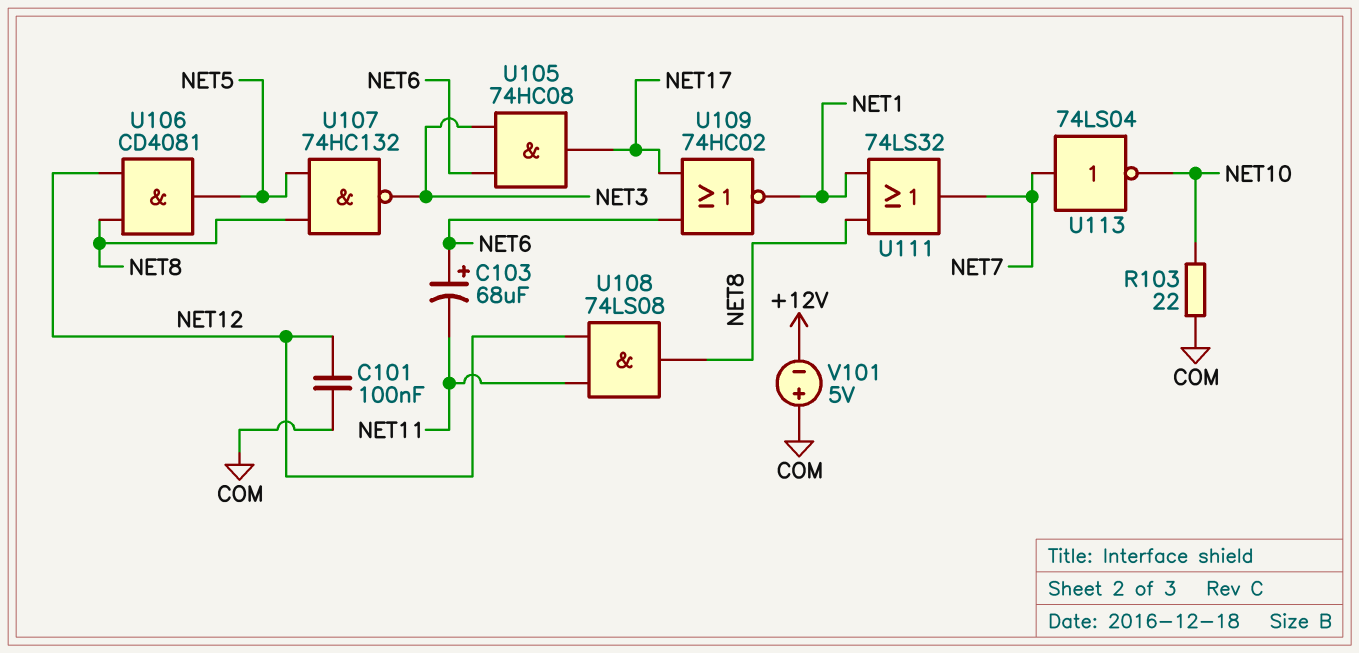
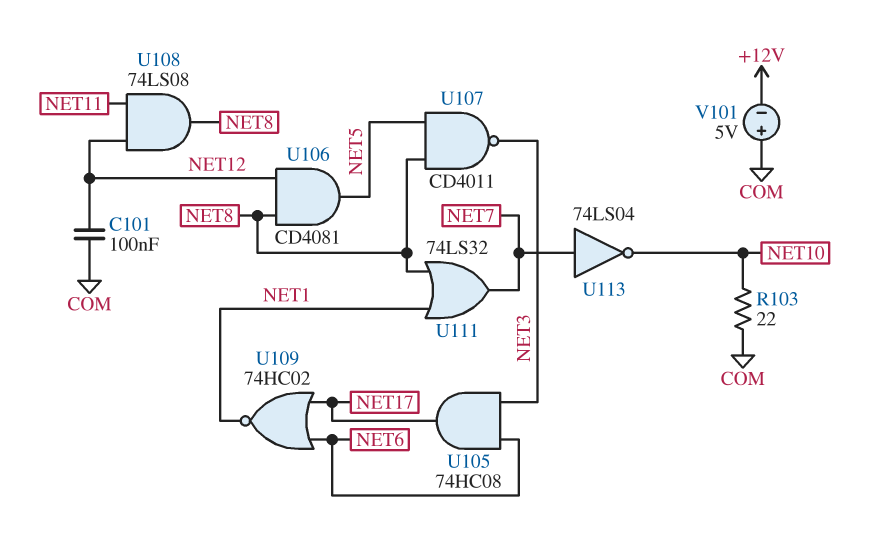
C103: 68uF (plus NET6, minus NET11) -> none
U107: NAND 74HC132 (in NET5, in NET8, out NET3) -> NAND CD4011 (in NET5, in NET8, out NET3)

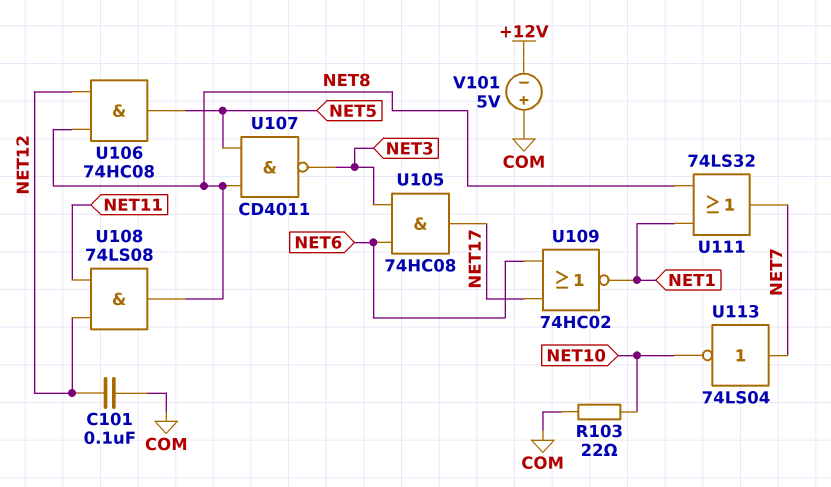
U106: AND CD4081 (in NET8, in NET12, out NET5) -> AND 74HC08 (in NET8, in NET12, out NET5)

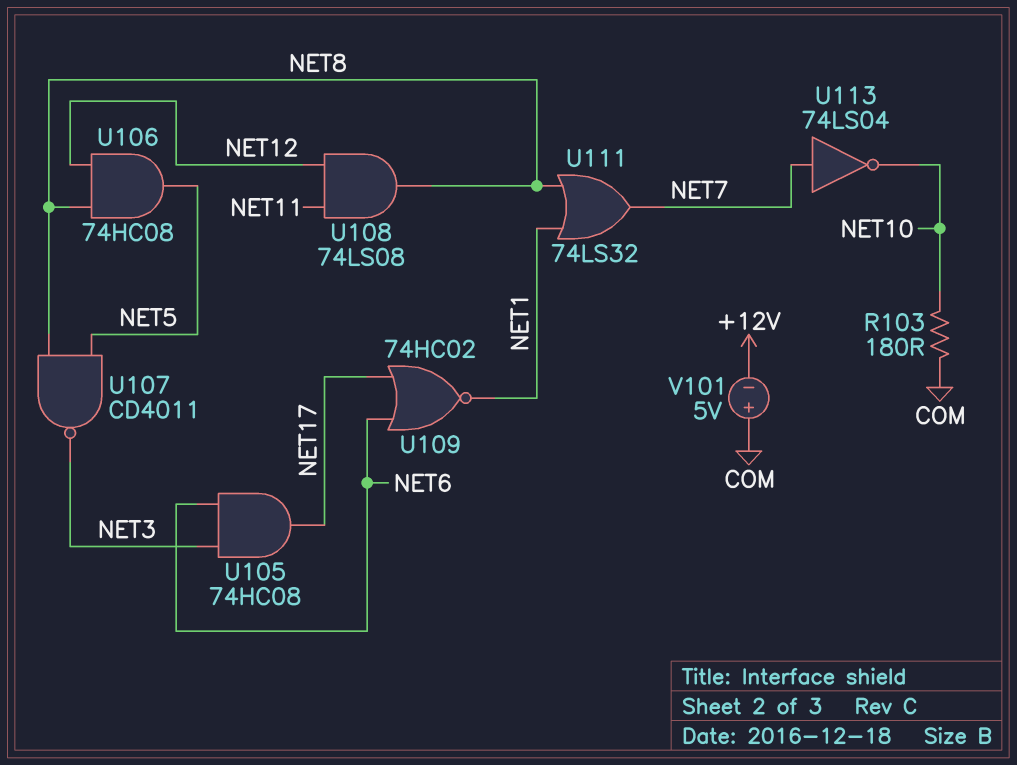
C101: 100nF (COM, NET12) -> none
R103: 22 (COM, NET10) -> 180 (COM, NET10)

